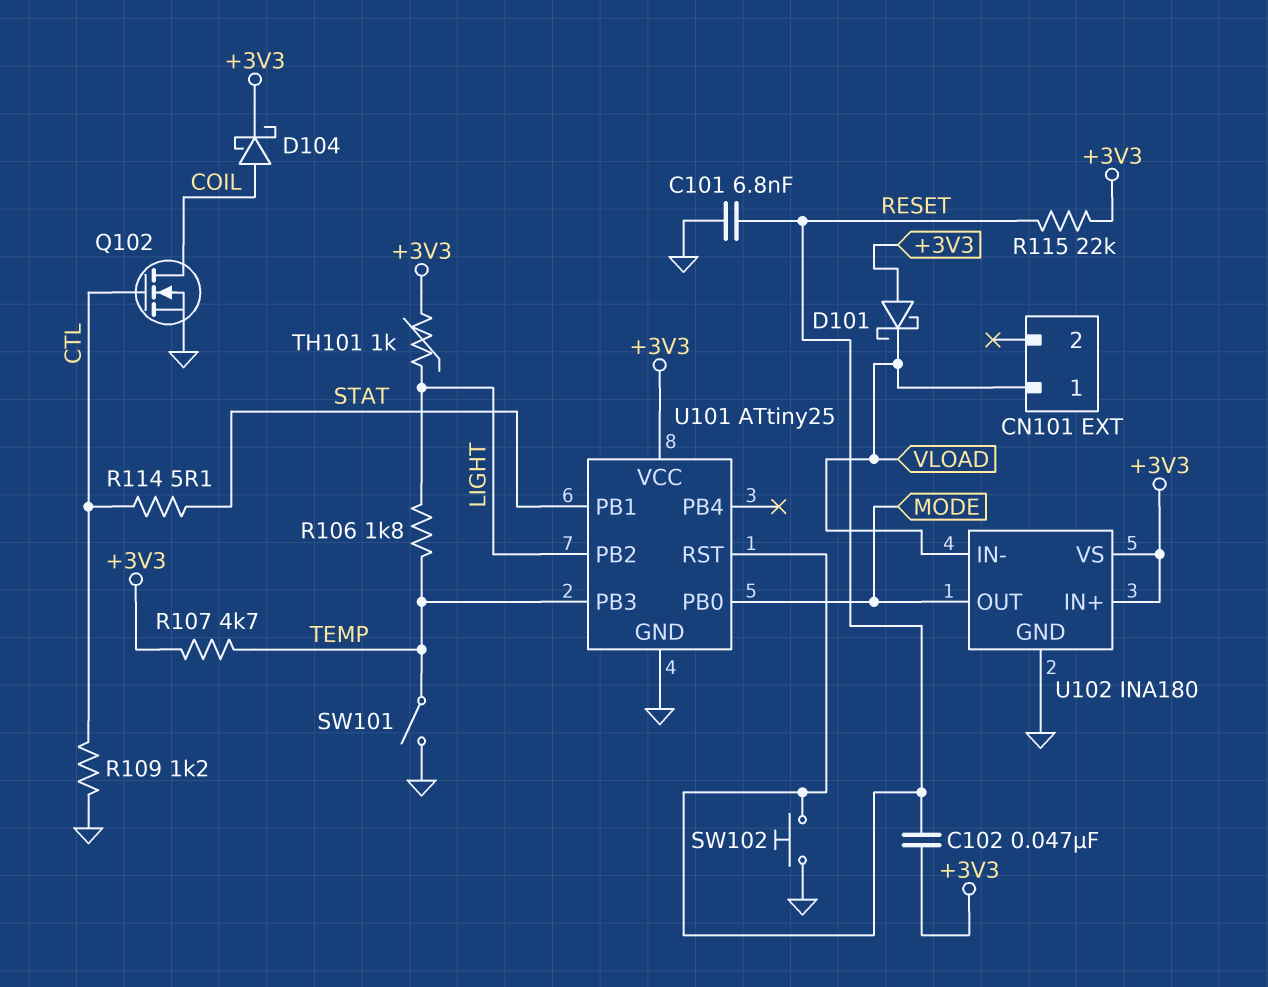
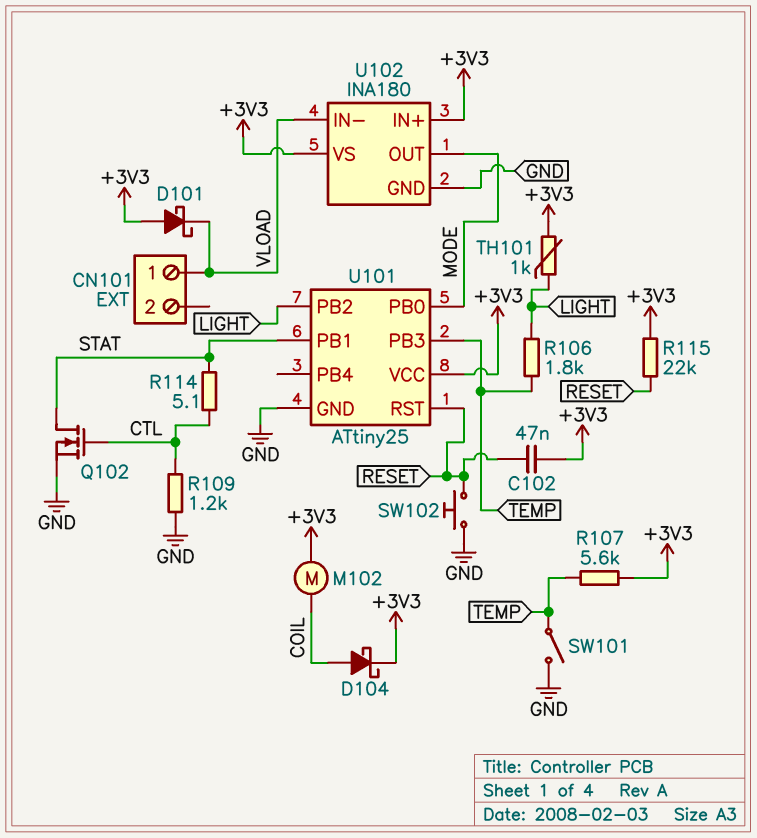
C101: 6.8nF (GND, RESET) -> none
M102: none -> motor (+3V3, COIL)
Q102: NMOS (G CTL, D COIL, S GND) -> NMOS (G CTL, D STAT, S GND)
R107: 4.7k (+3V3, TEMP) -> 5.6k (+3V3, TEMP)

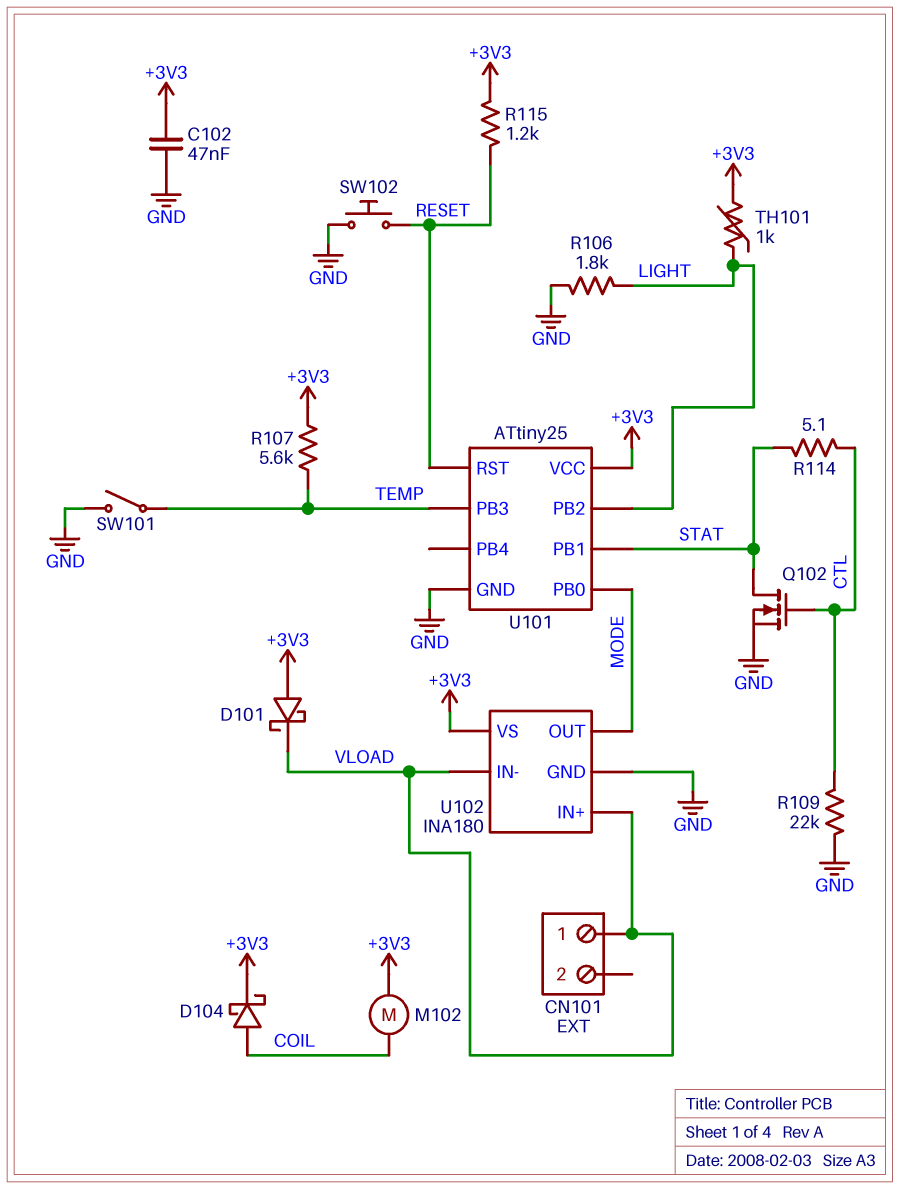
C102: 47nF (+3V3, RESET) -> 47nF (+3V3, GND)
R106: 1.8k (LIGHT, TEMP) -> 1.8k (GND, LIGHT)
R109: 1.2k (CTL, GND) -> 22k (CTL, GND)
R115: 22k (+3V3, RESET) -> 1.2k (+3V3, RESET)
U102 pin IN+: +3V3 -> VLOAD

